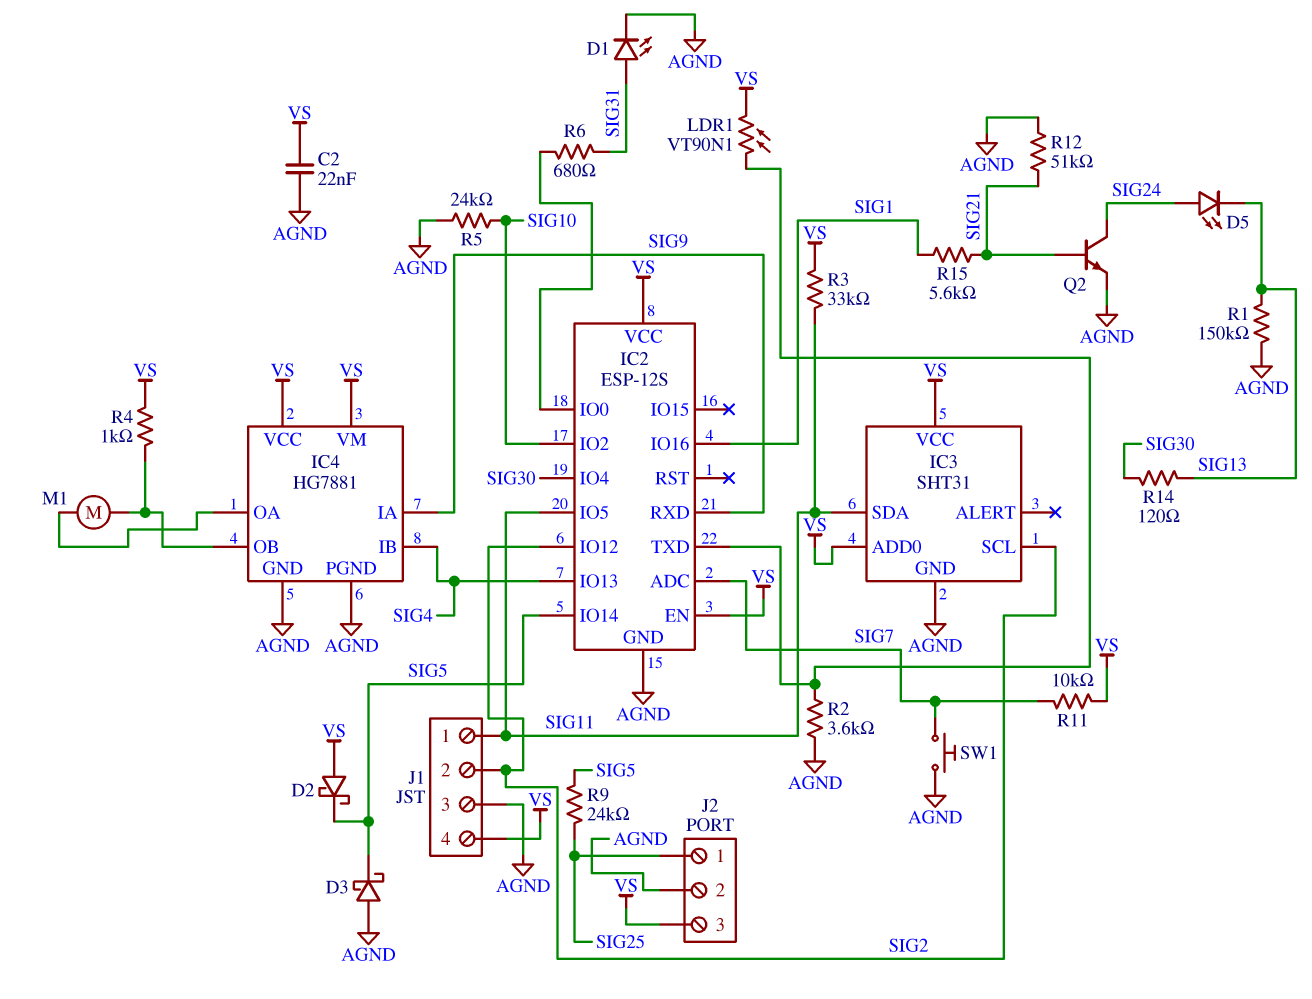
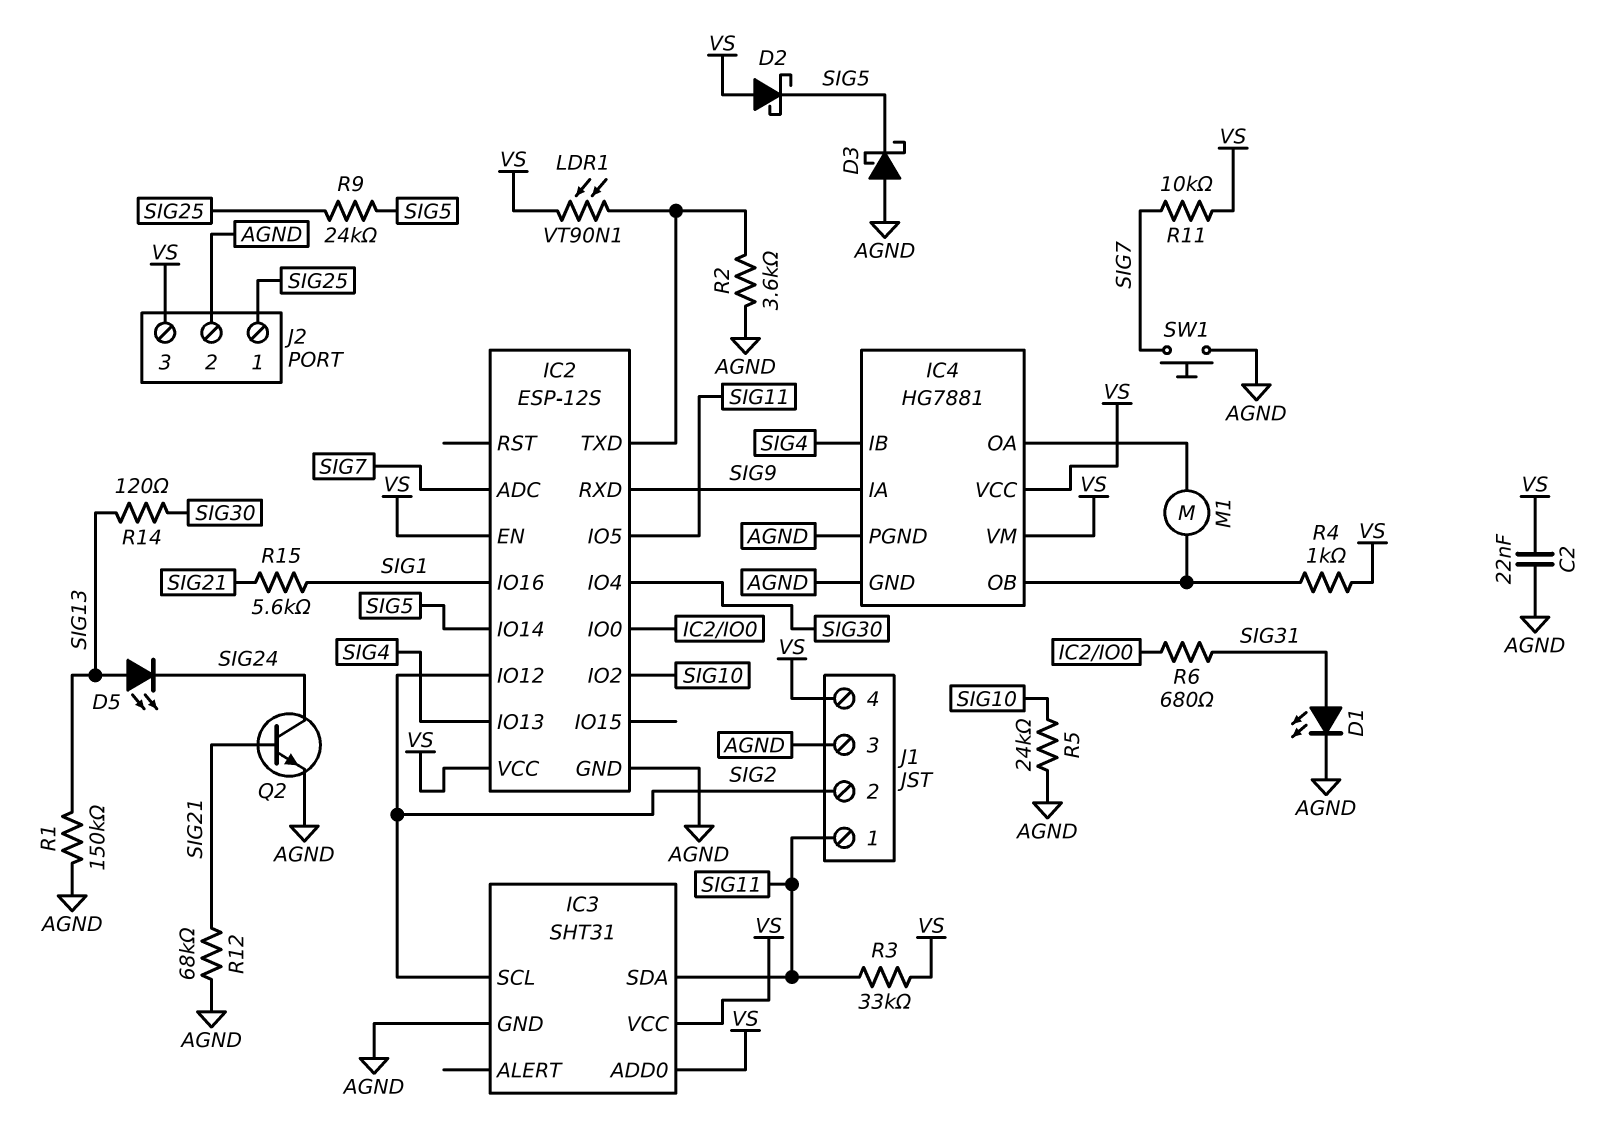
D5: LED (A SIG24, K SIG13) -> LED (A SIG13, K SIG24)
R12: 51k (AGND, SIG21) -> 68k (AGND, SIG21)

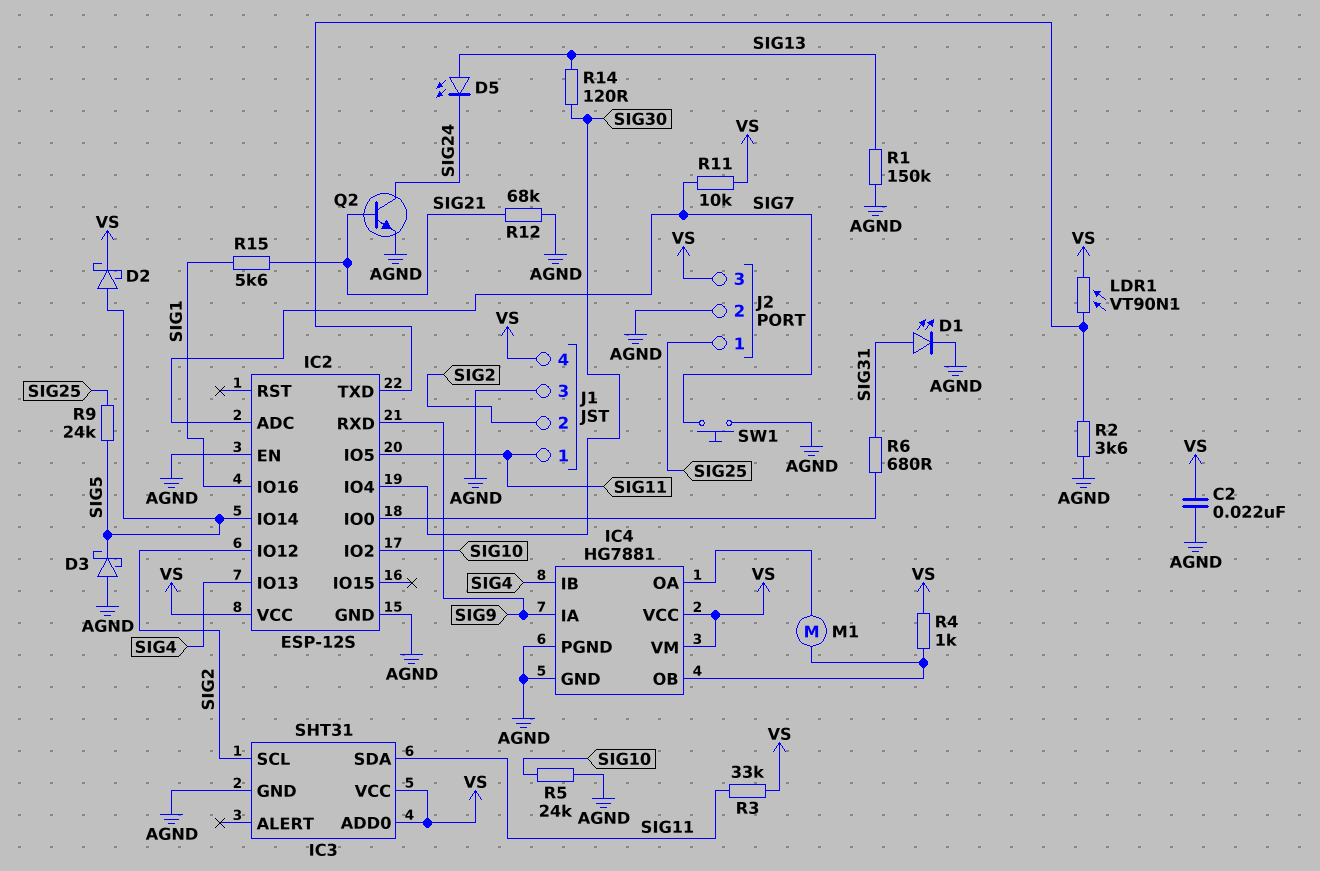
D2: schottky (A VS, K SIG5) -> schottky (A SIG5, K VS)
IC2 pin EN: VS -> AGND

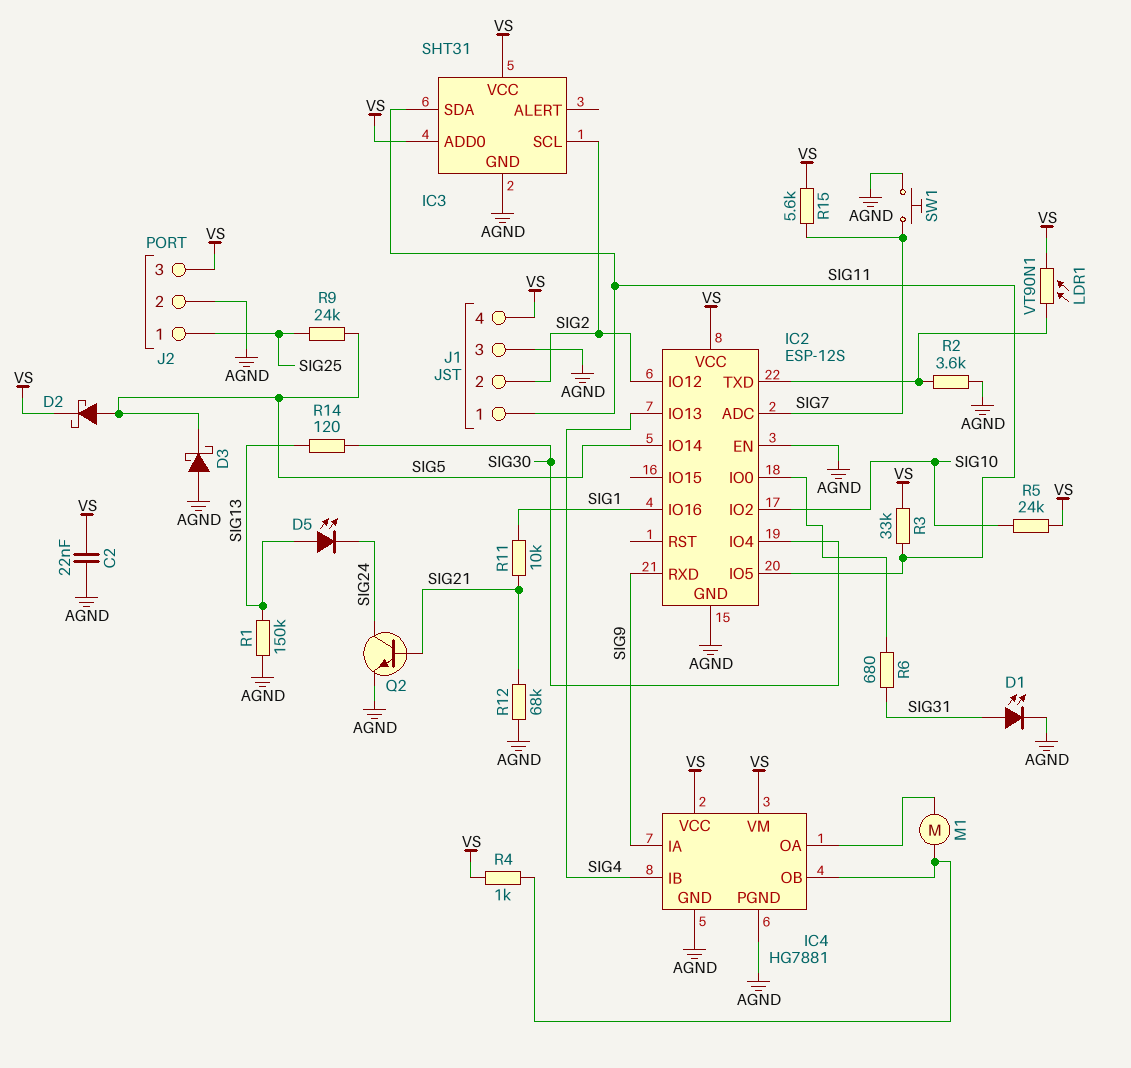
R5: 24k (AGND, SIG10) -> 24k (SIG10, VS)
R11: 10k (SIG7, VS) -> 10k (SIG1, SIG21)
R15: 5.6k (SIG1, SIG21) -> 5.6k (SIG7, VS)

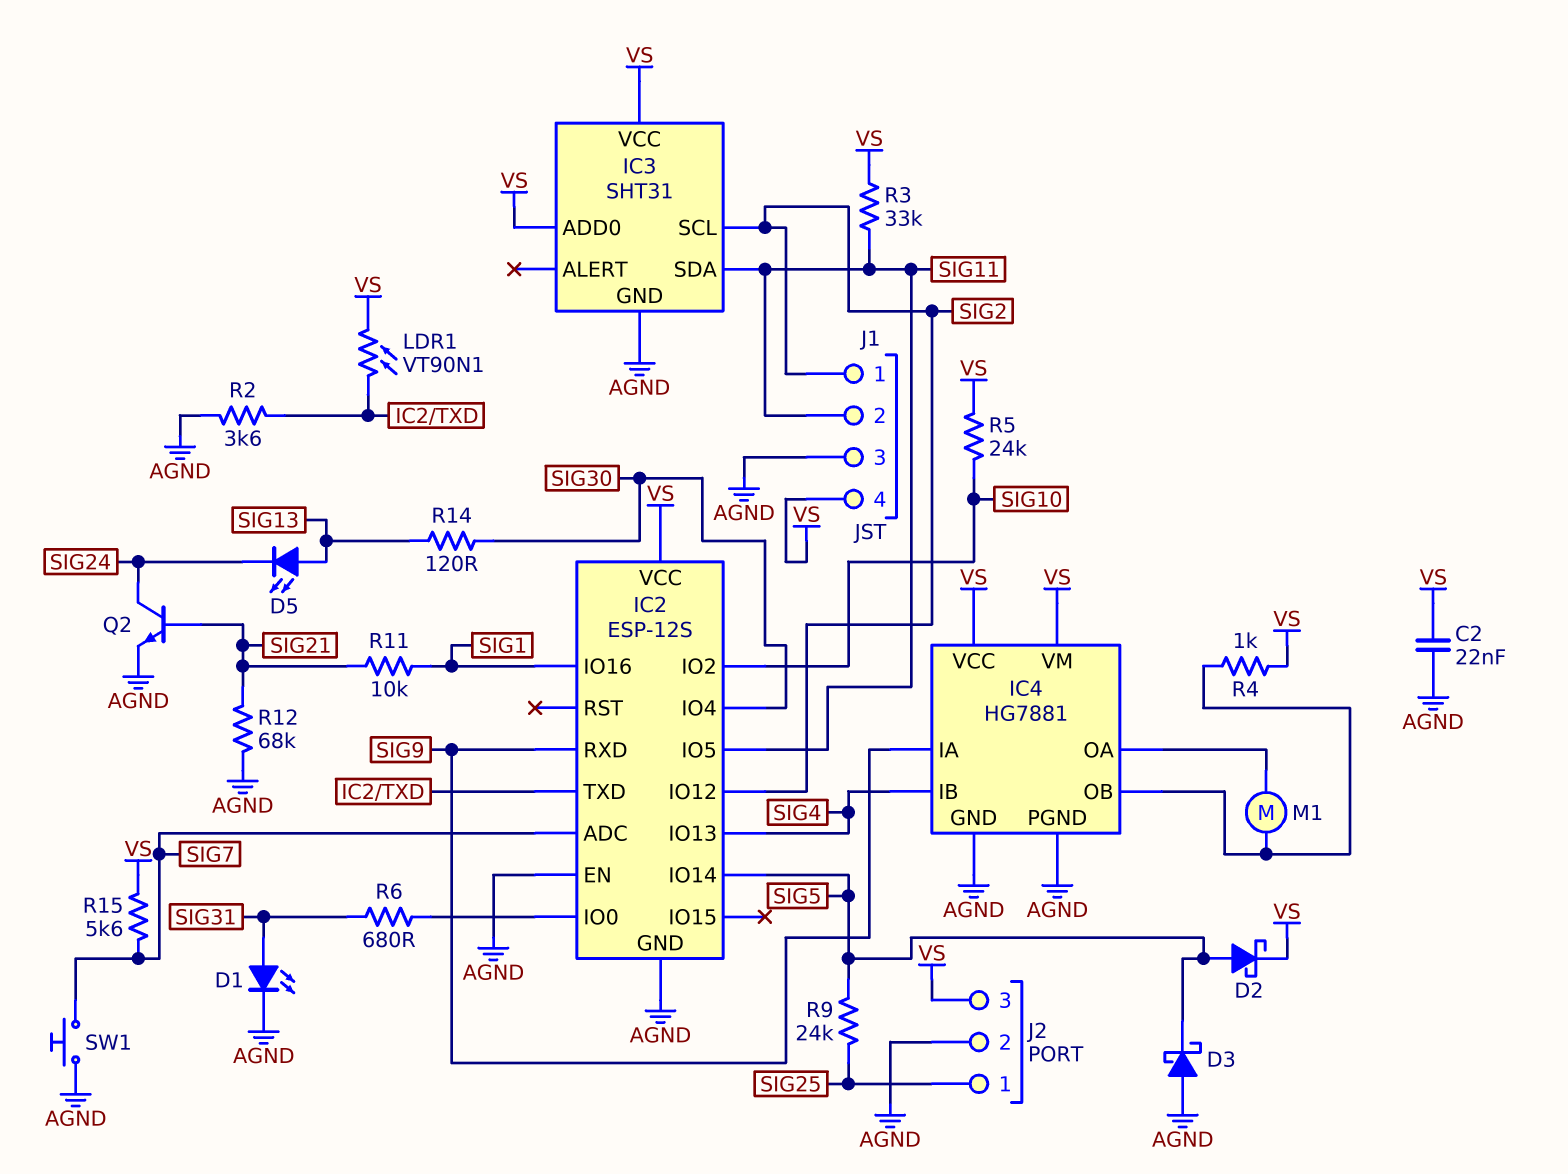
J1 pin 1: SIG11 -> SIG2
J1 pin 2: SIG2 -> SIG11
R1: 150k (AGND, SIG13) -> none

